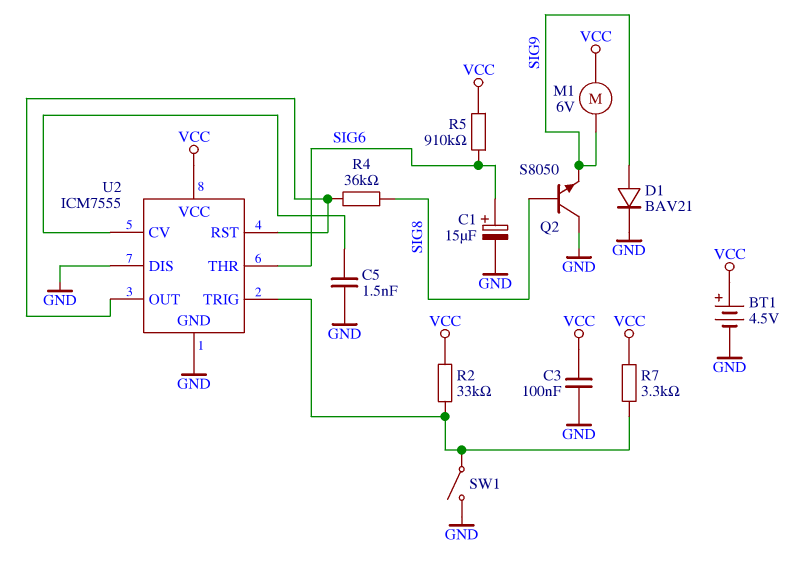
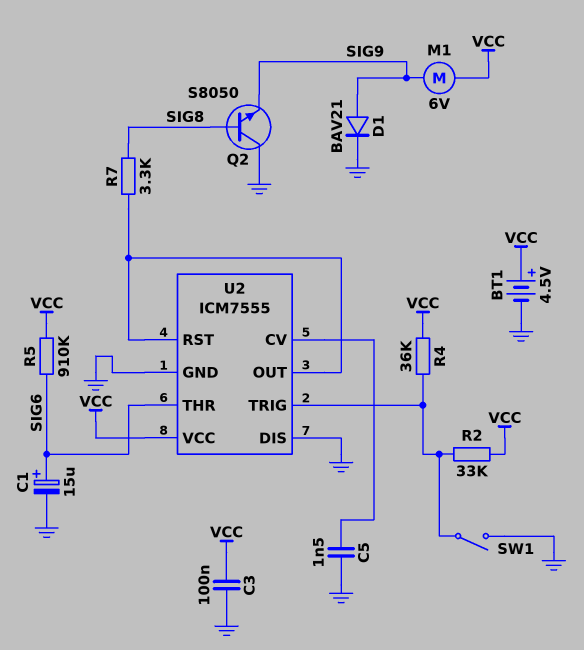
R4: 36k (SIG8, U2/OUT) -> 36k (U2/TRIG, VCC)
R7: 3.3k (U2/TRIG, VCC) -> 3.3k (SIG8, U2/OUT)

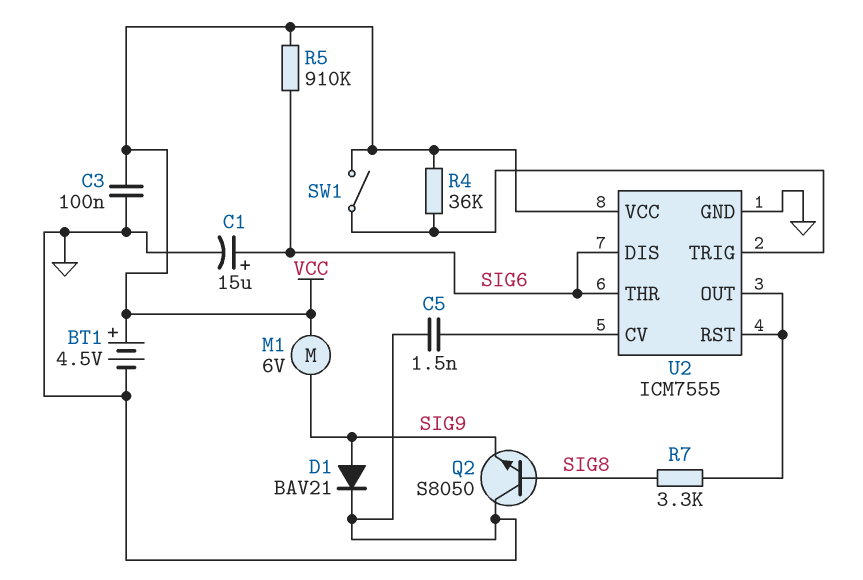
R2: 33k (U2/TRIG, VCC) -> none
SW1: switch (GND, U2/TRIG) -> switch (U2/TRIG, VCC)
U2 pin DIS: GND -> SIG6

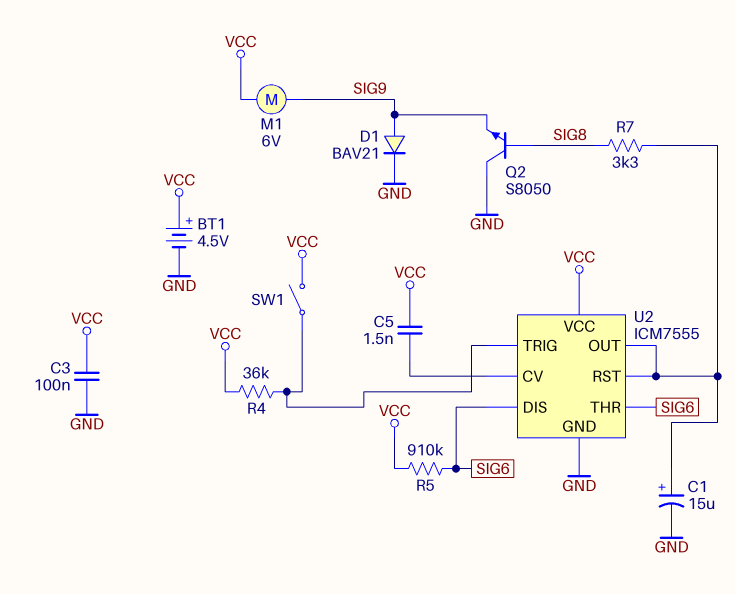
C1: 15uF (plus SIG6, minus GND) -> 15uF (plus U2/OUT, minus GND)
C5: 1.5nF (GND, U2/CV) -> 1.5nF (U2/CV, VCC)

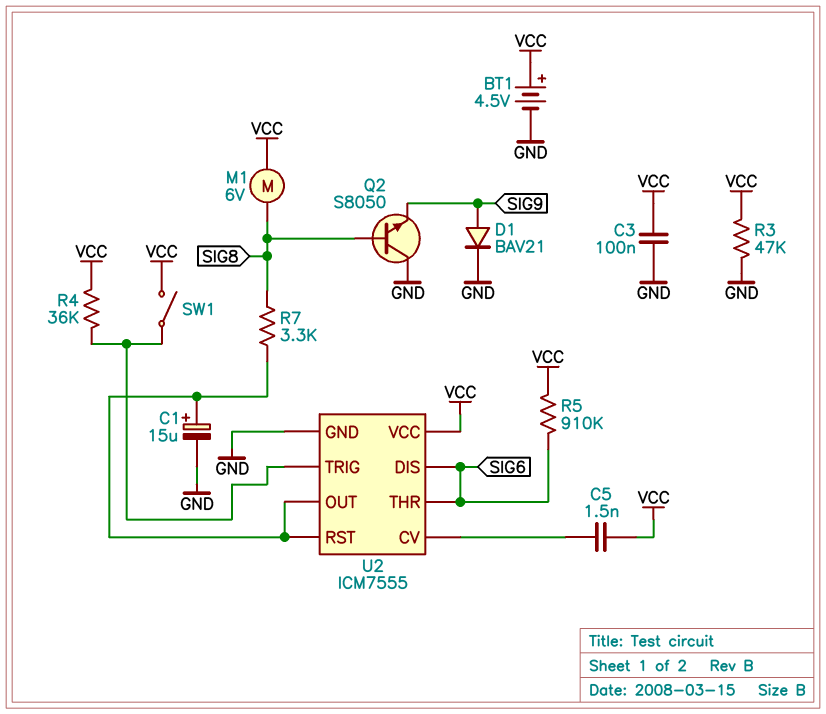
M1: motor 6V (SIG9, VCC) -> motor 6V (SIG8, VCC)
R3: none -> 47k (GND, VCC)

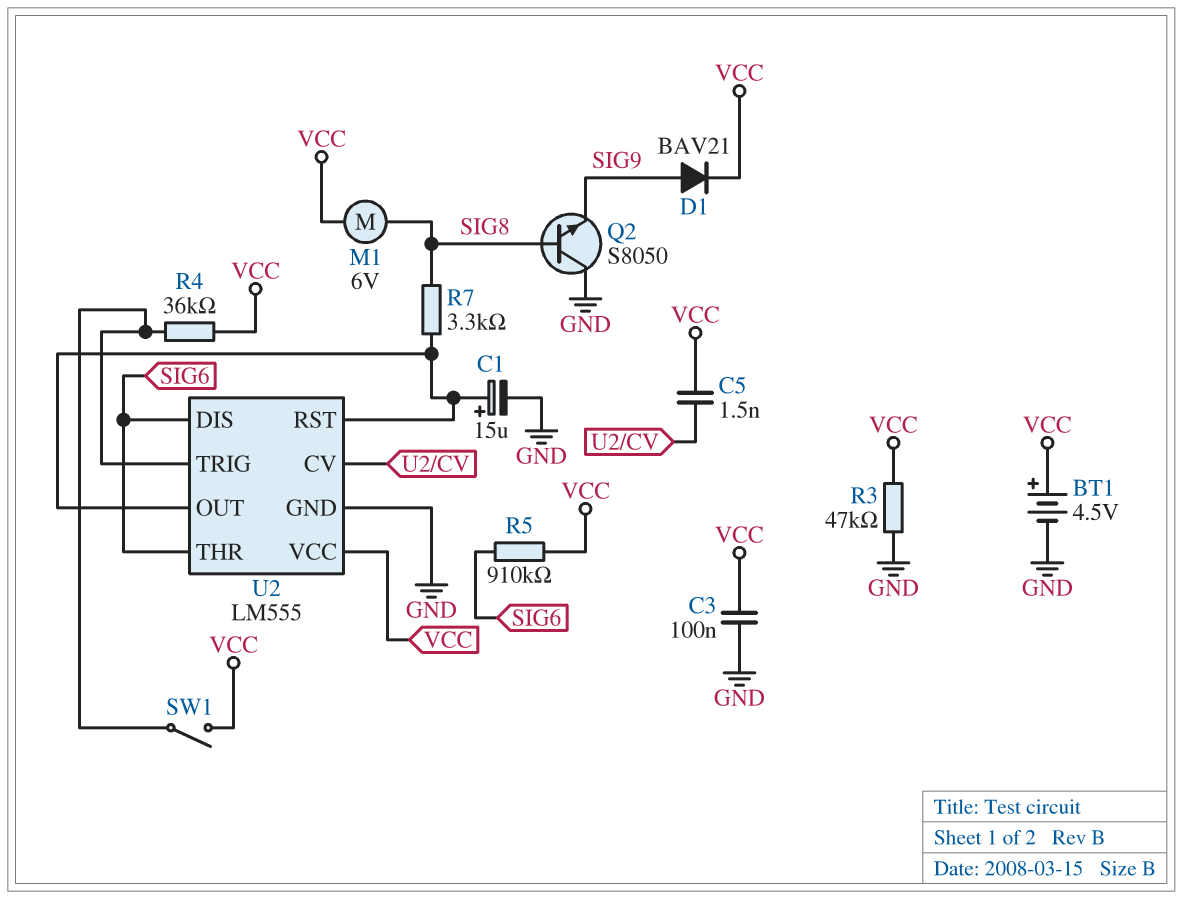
D1: diode BAV21 (A SIG9, K GND) -> diode BAV21 (A SIG9, K VCC)
U2: ICM7555 -> LM555

